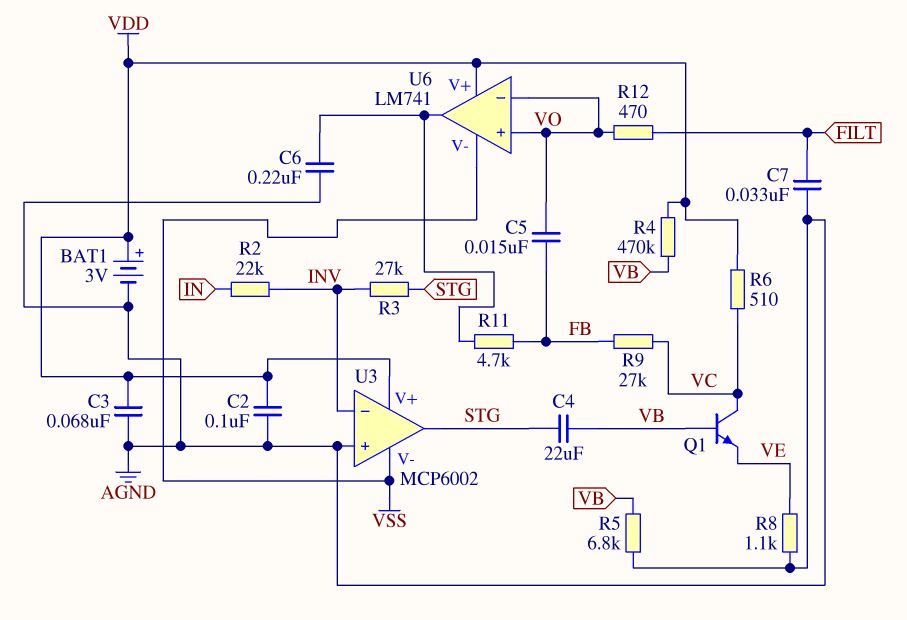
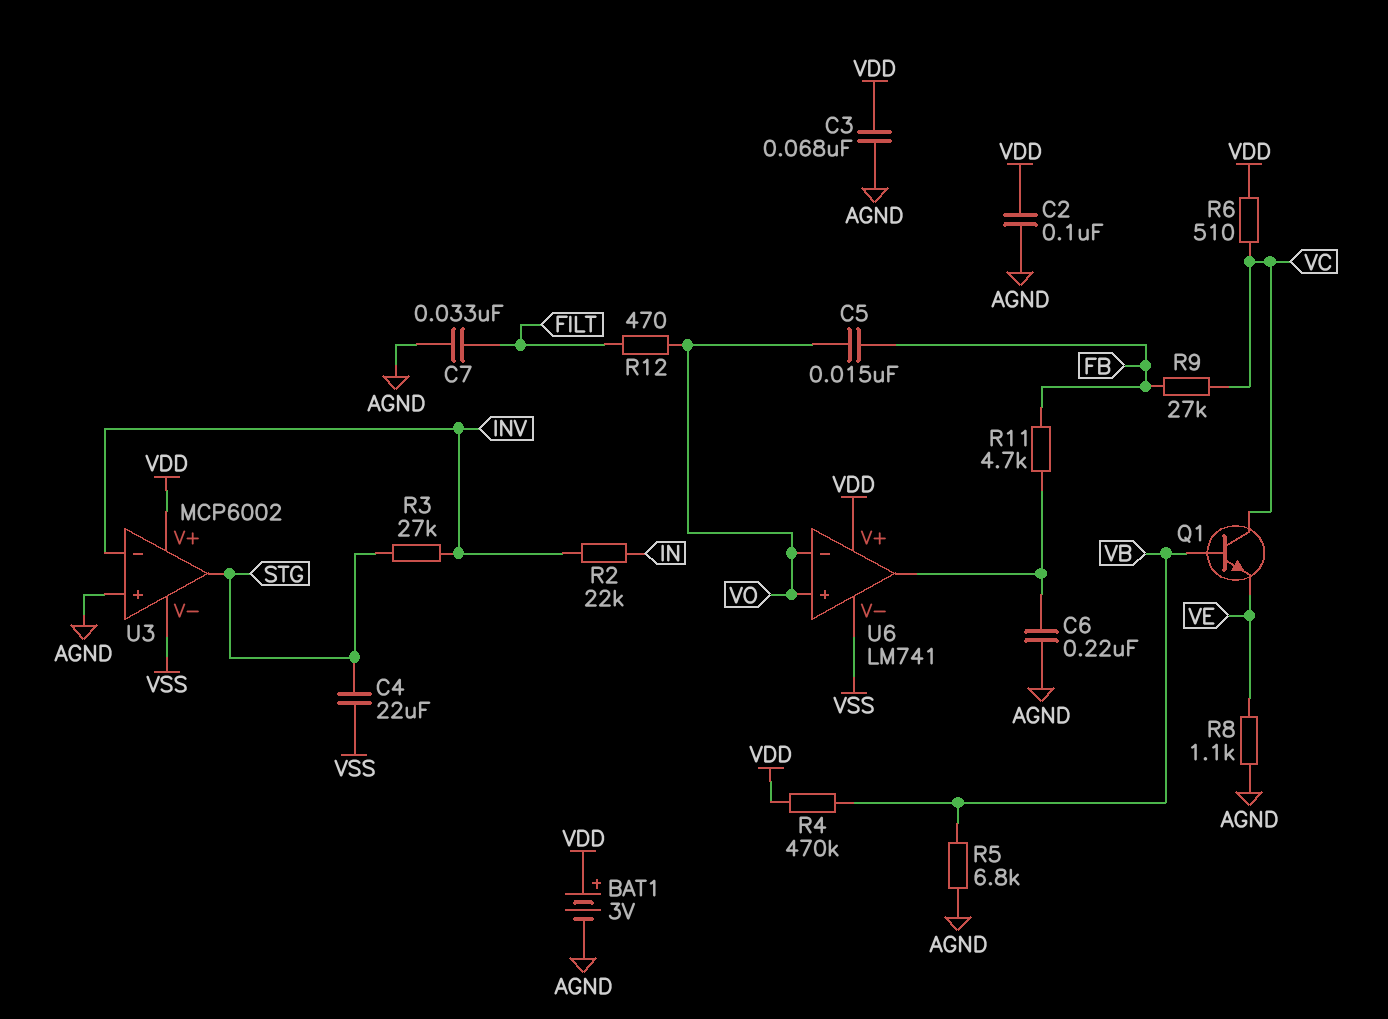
C4: 22uF (STG, VB) -> 22uF (STG, VSS)

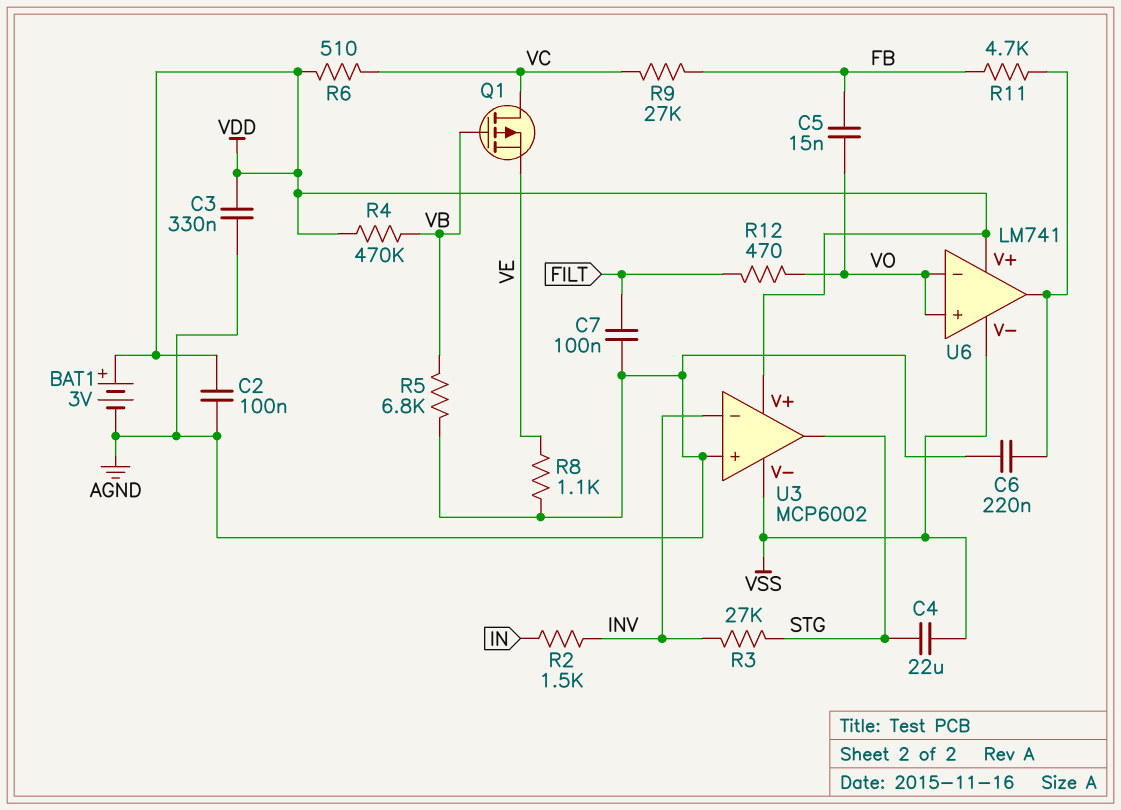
C3: 68nF (AGND, VDD) -> 330nF (AGND, VDD)
C7: 33nF (AGND, FILT) -> 100nF (AGND, FILT)
Q1: NPN (B VB, C VC, E VE) -> PMOS (G VB, D VC, S VE)
R2: 22k (IN, INV) -> 1.5k (IN, INV)

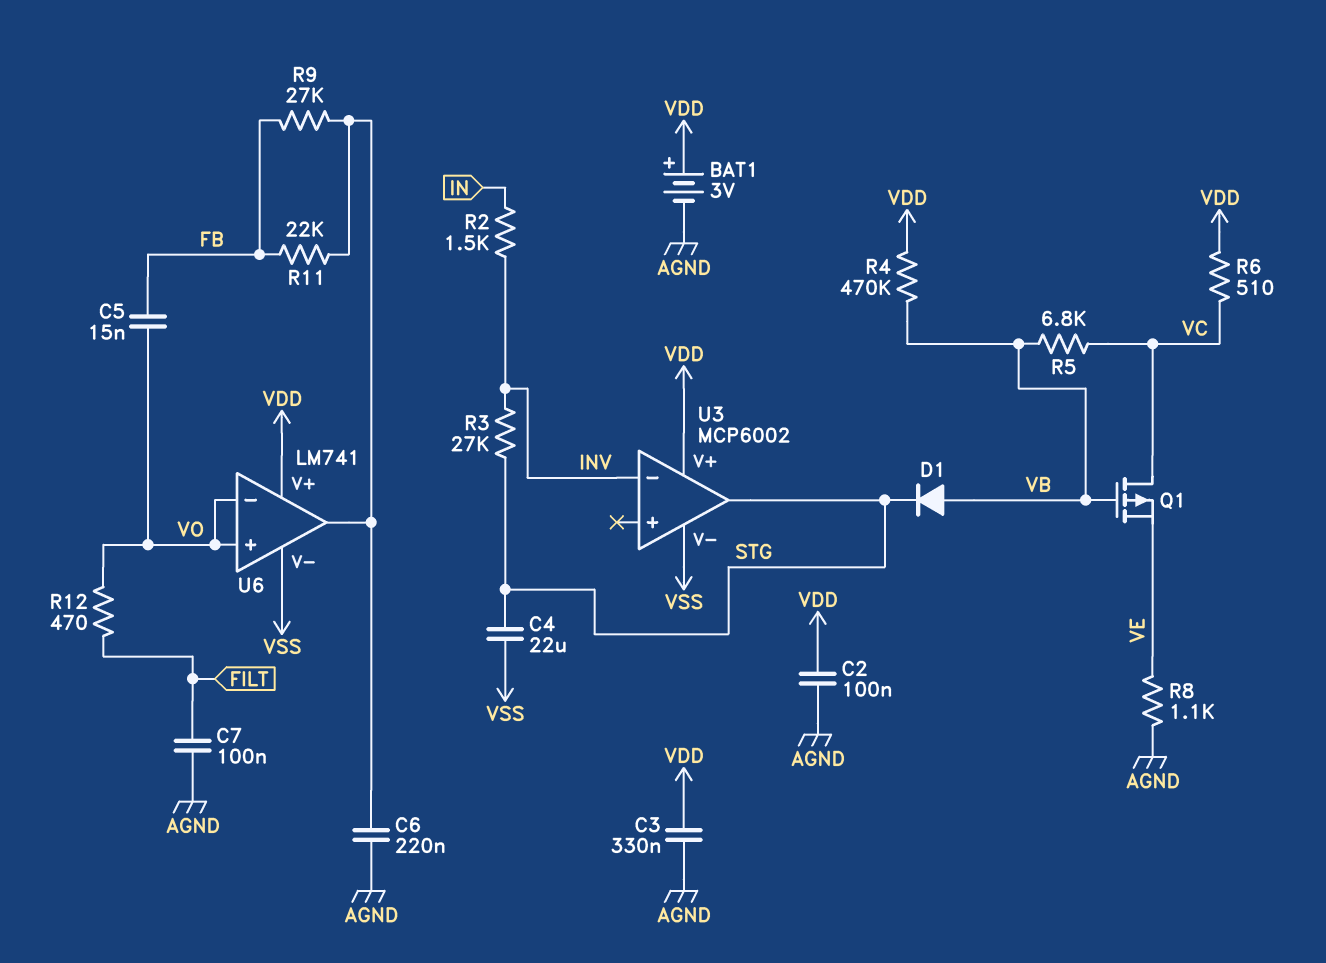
D1: none -> diode (A VB, K STG)
R5: 6.8k (AGND, VB) -> 6.8k (VB, VC)
R9: 27k (FB, VC) -> 27k (FB, U6/out)
R11: 4.7k (FB, U6/out) -> 22k (FB, U6/out)
U3 pin in+: AGND -> none

